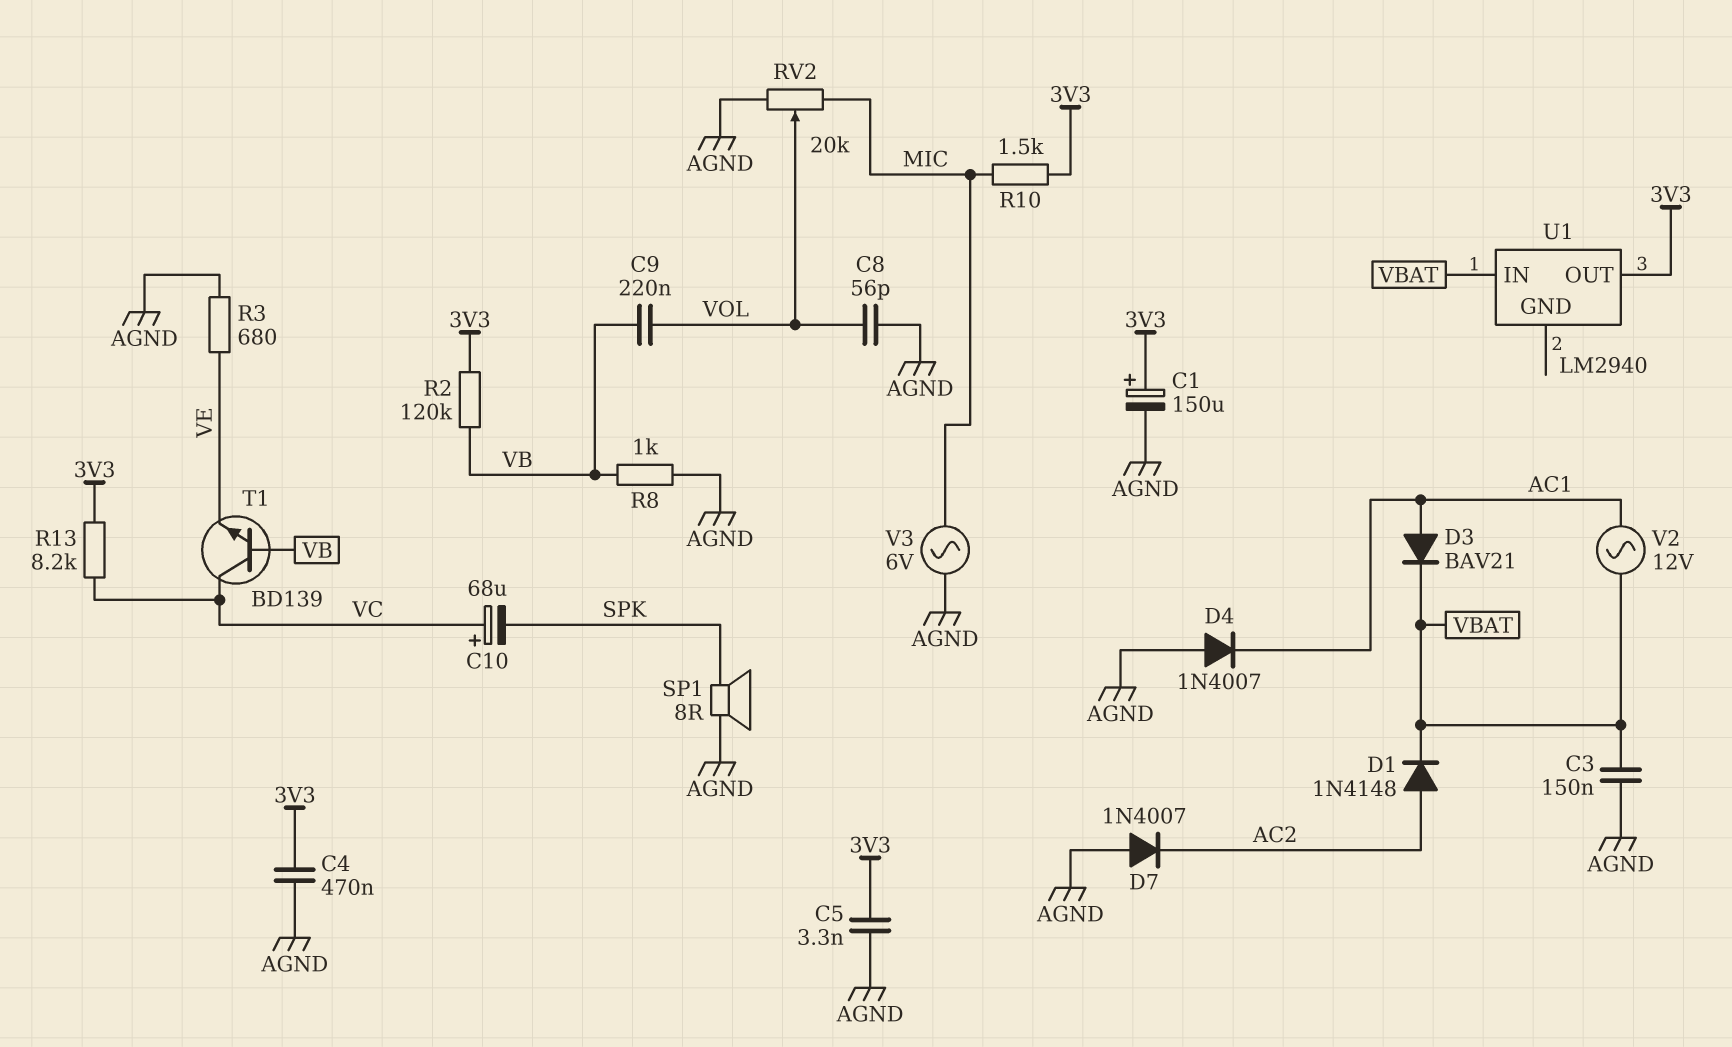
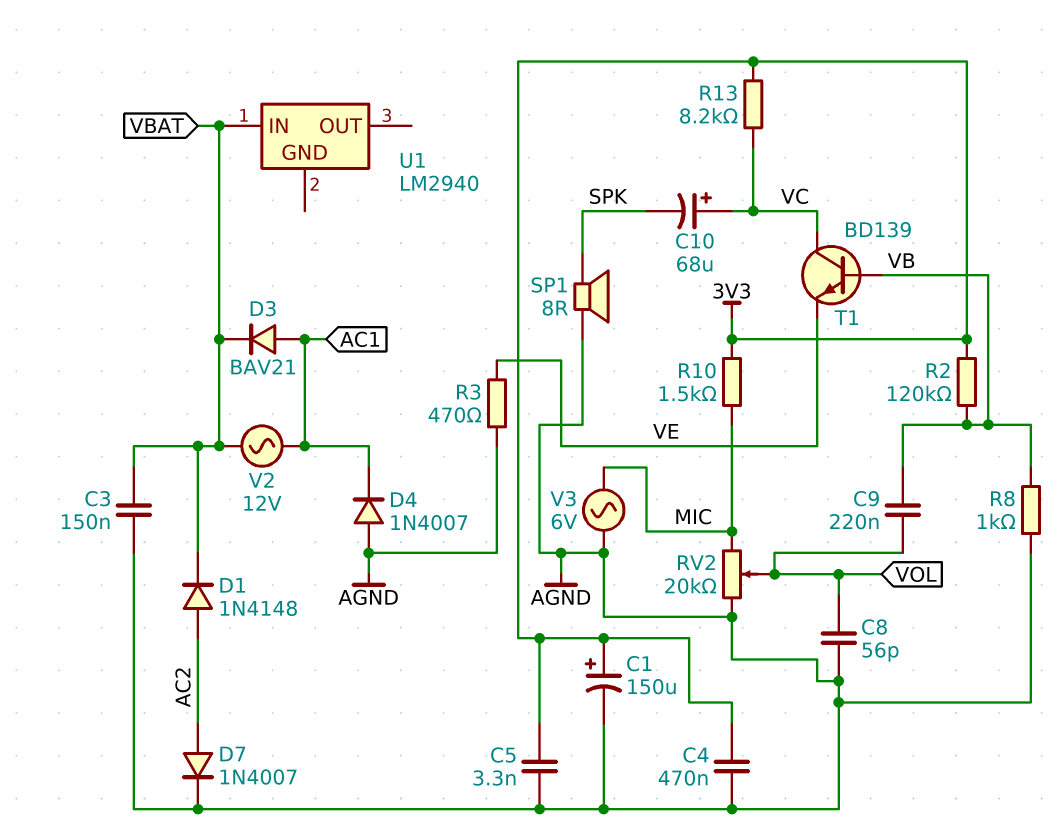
D7: diode 1N4007 (A AGND, K AC2) -> diode 1N4007 (A AC2, K AGND)
R3: 680 (AGND, VE) -> 470 (AGND, VE)
U1 pin OUT: 3V3 -> none

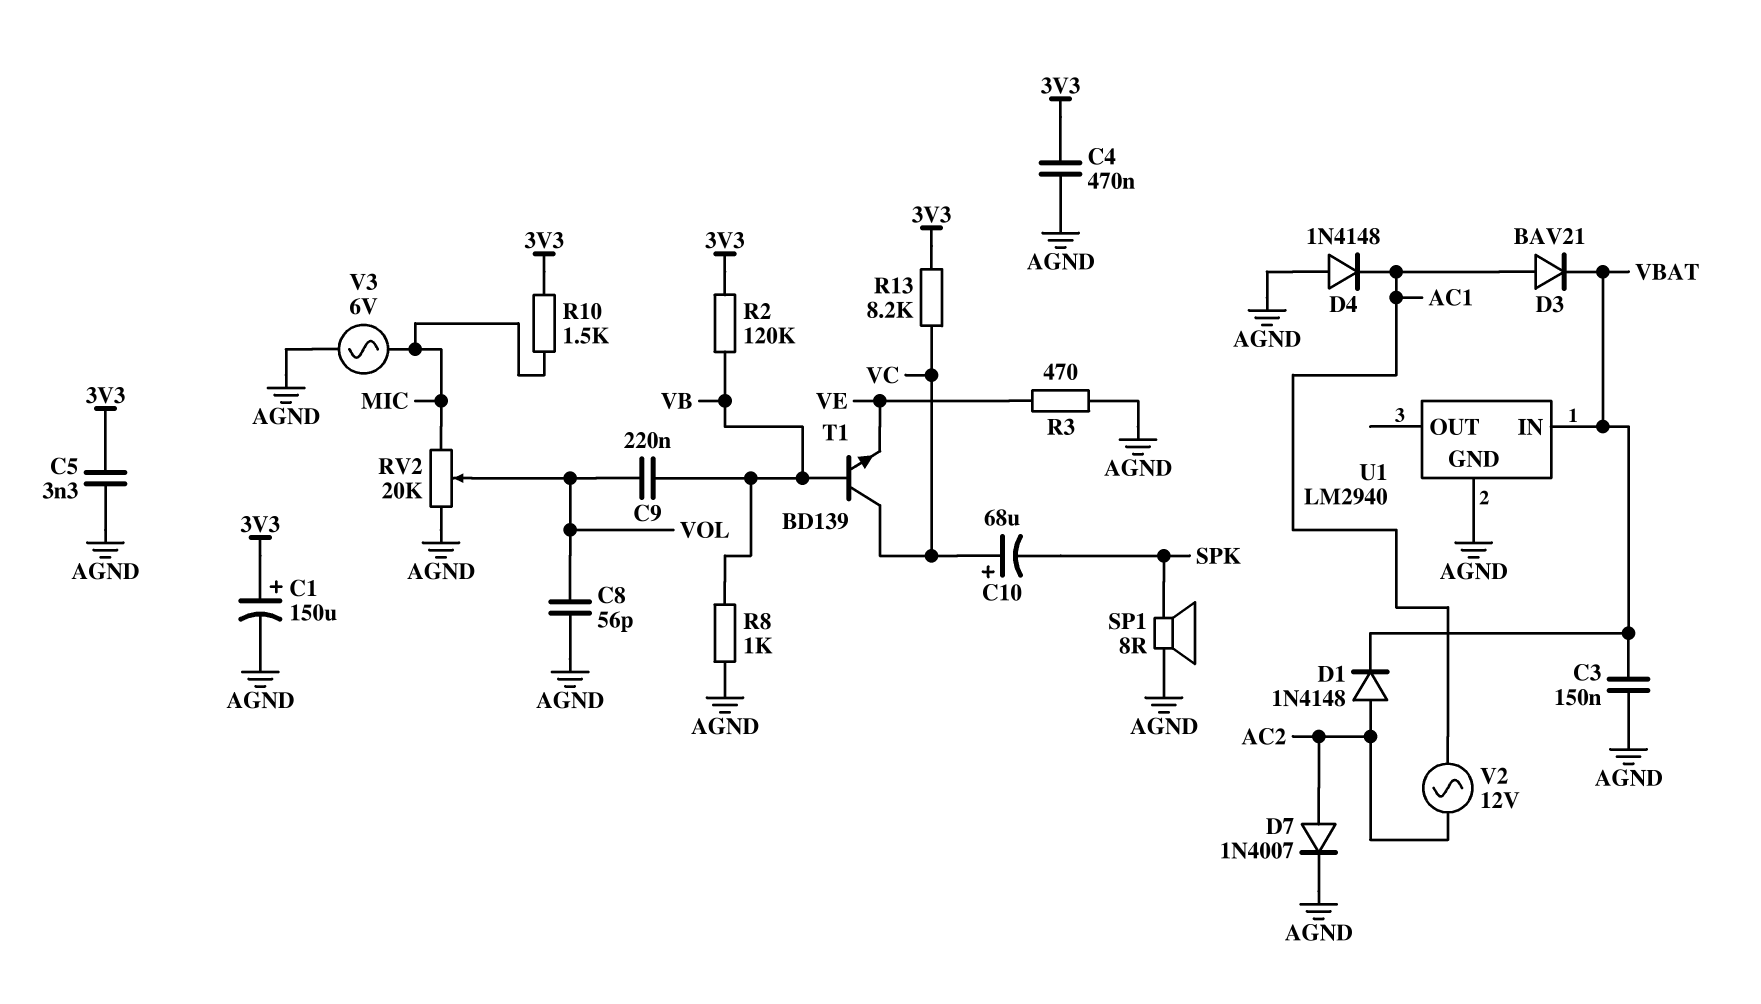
D4: diode 1N4007 (A AGND, K AC1) -> diode 1N4148 (A AGND, K AC1)
U1 pin GND: none -> AGND
V2: AC 12V (AC1, VBAT) -> AC 12V (AC1, AC2)

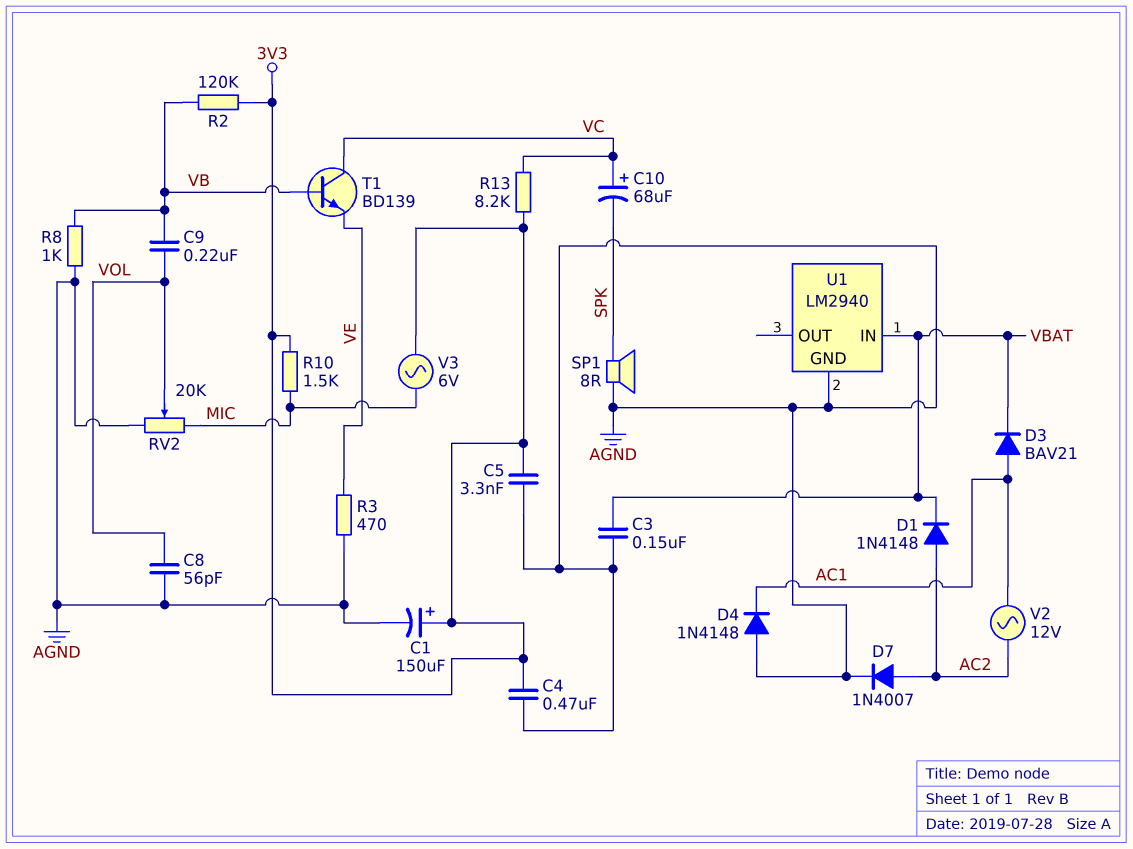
V3: AC 6V (AGND, MIC) -> AC 6V (3V3, MIC)

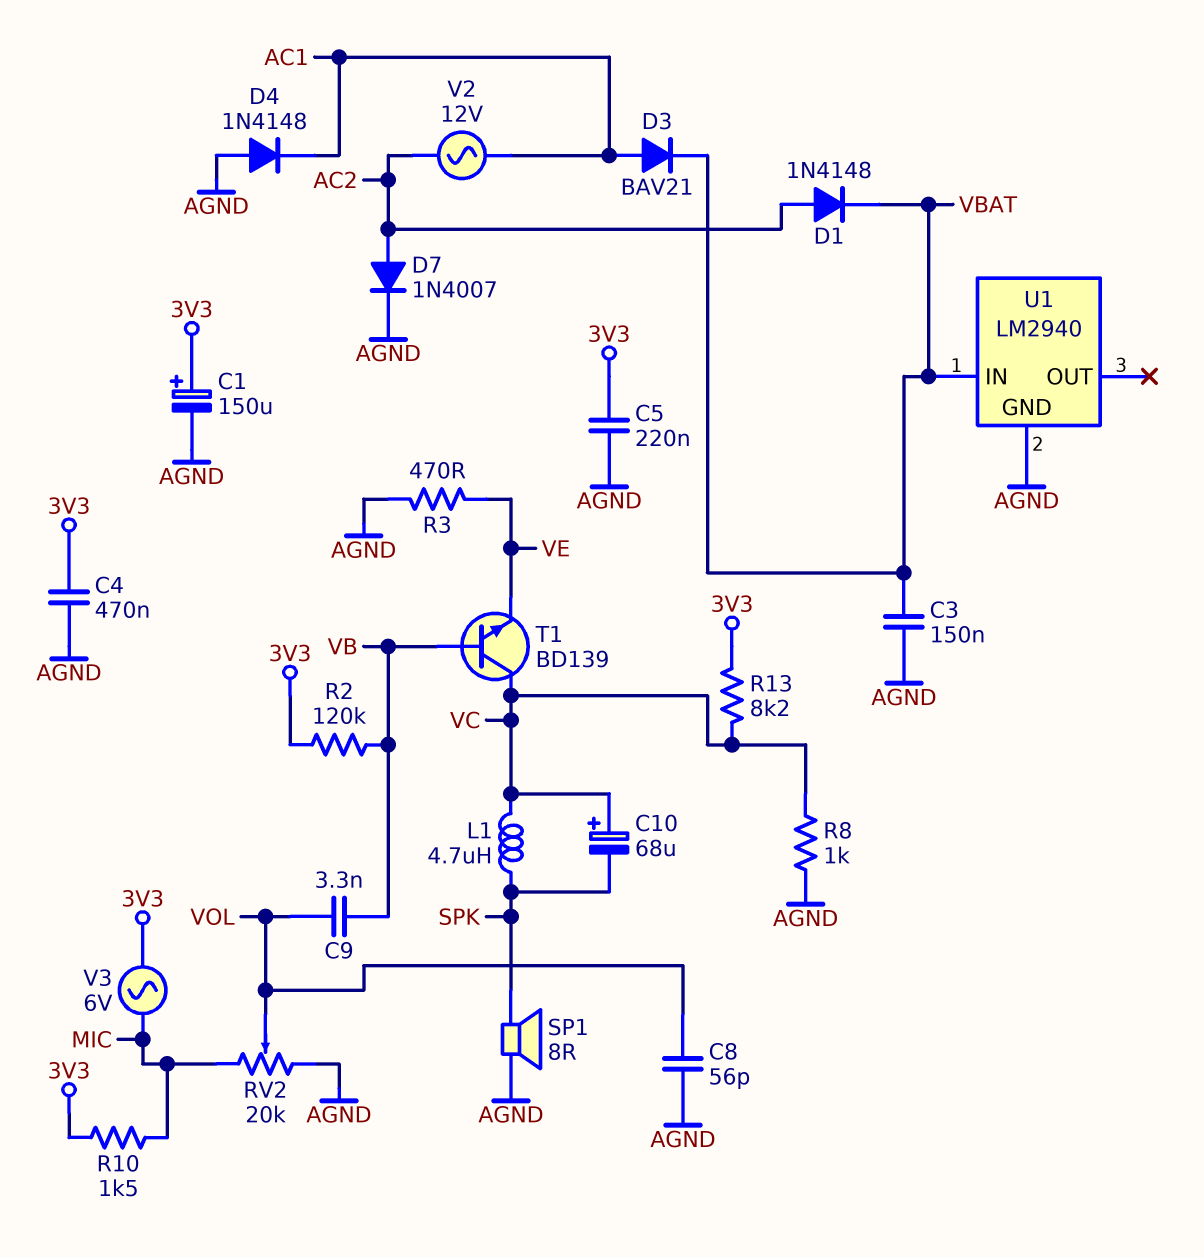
C5: 3.3nF (3V3, AGND) -> 220nF (3V3, AGND)
C9: 220nF (VB, VOL) -> 3.3nF (VB, VOL)
L1: none -> 4.7uH (SPK, VC)
R8: 1k (AGND, VB) -> 1k (AGND, VC)

